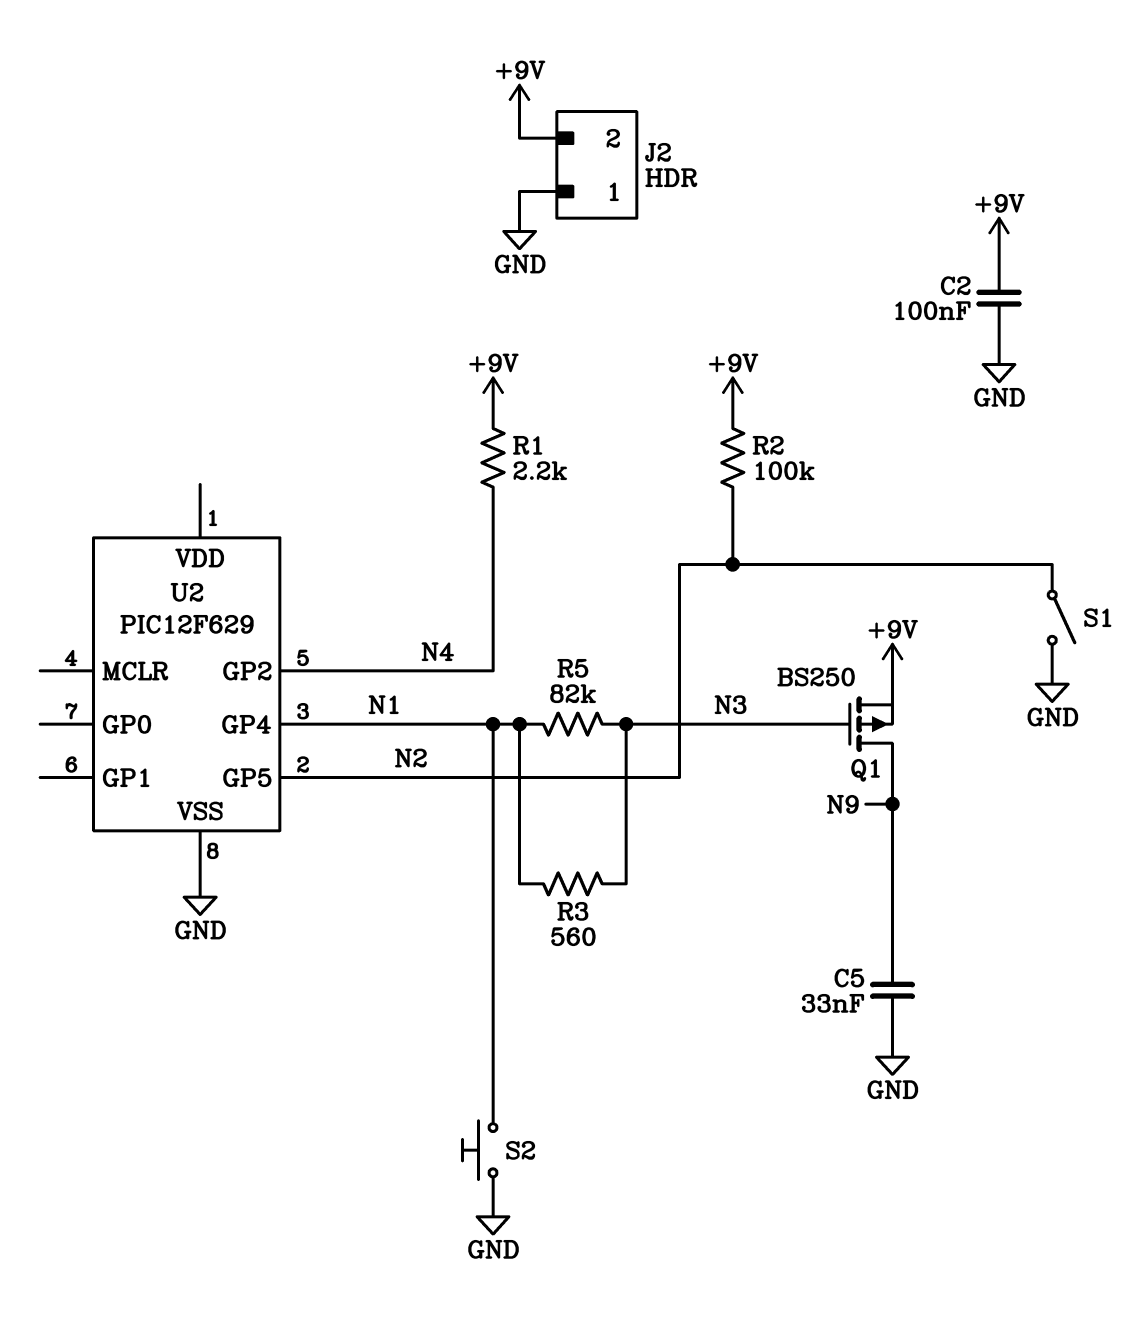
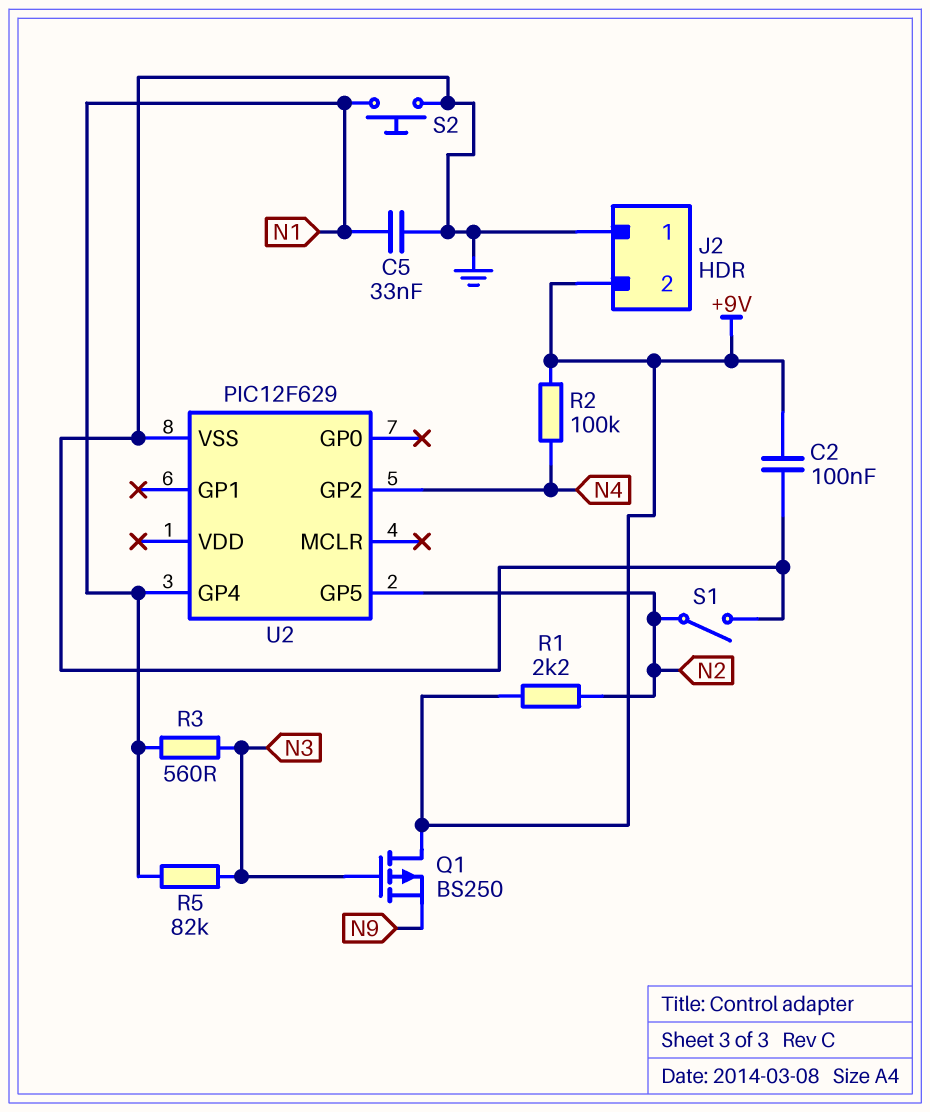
C5: 33nF (GND, N9) -> 33nF (GND, N1)
Q1: PMOS BS250 (G N3, D N9, S +9V) -> PMOS BS250 (G N3, D +9V, S N9)
R1: 2.2k (+9V, N4) -> 2.2k (+9V, N2)
R2: 100k (+9V, N2) -> 100k (+9V, N4)

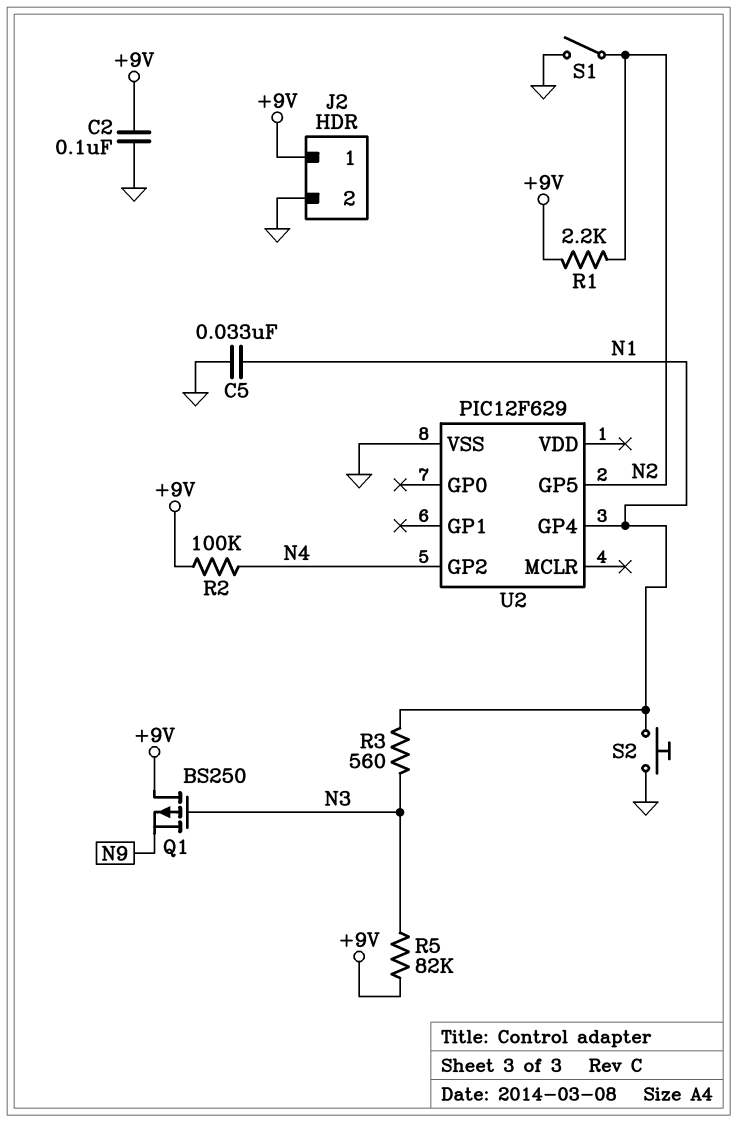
J2 pin 1: GND -> +9V
J2 pin 2: +9V -> GND
R5: 82k (N1, N3) -> 82k (+9V, N3)

